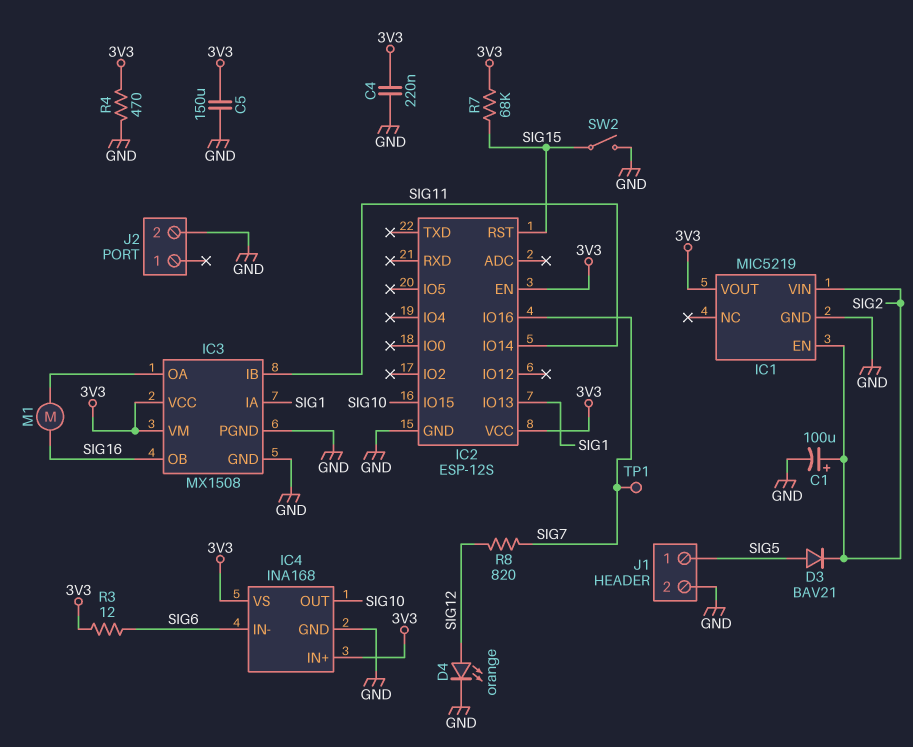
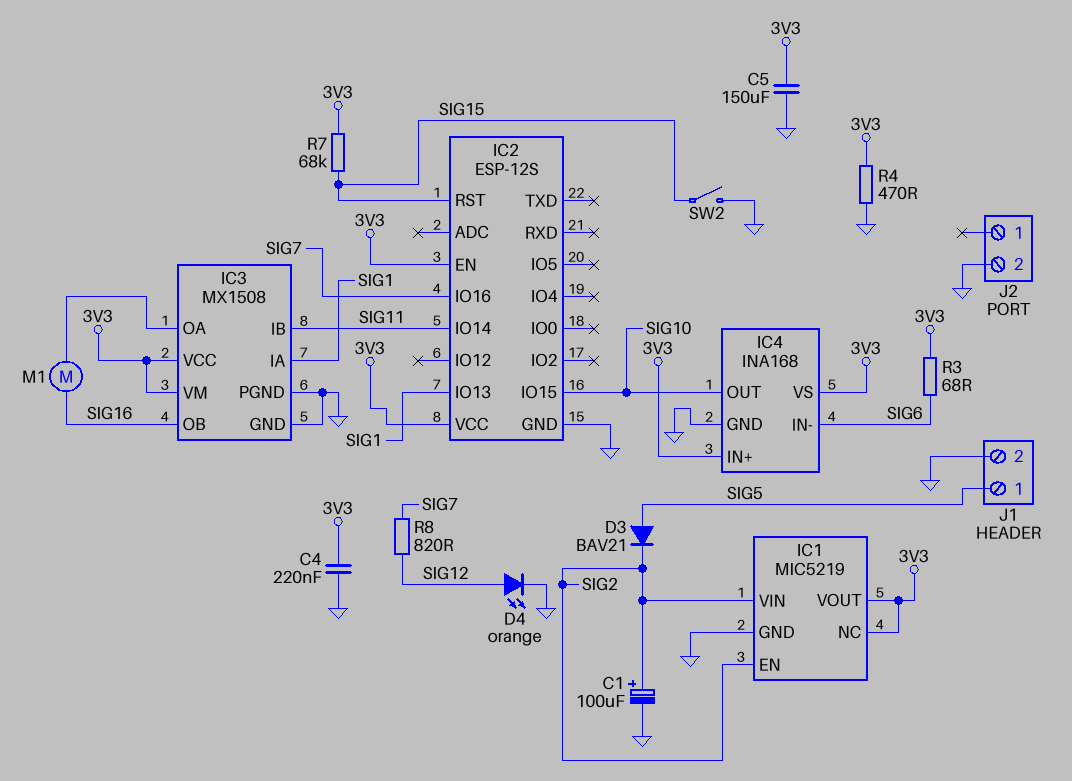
IC1 pin NC: none -> 3V3
R3: 12 (3V3, SIG6) -> 68 (3V3, SIG6)
TP1: test point (SIG7) -> none

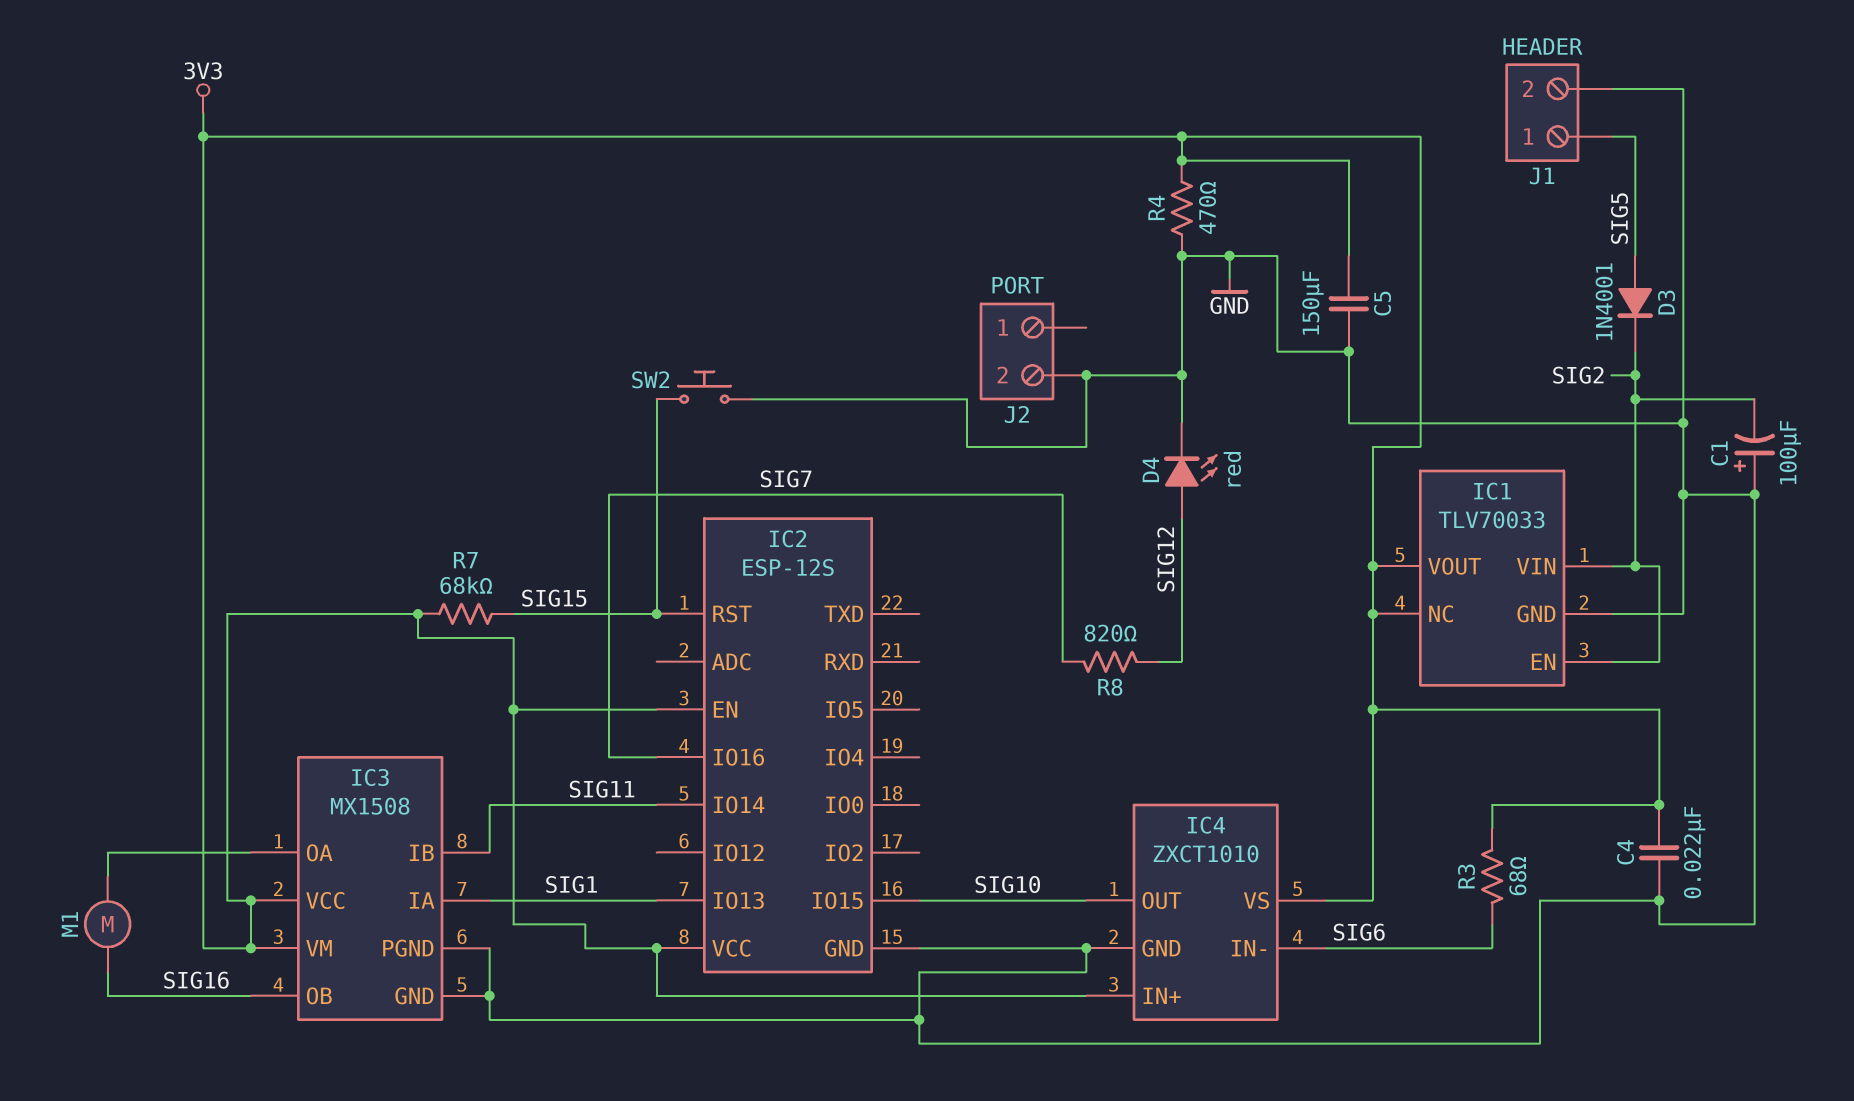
C1: 100uF (plus SIG2, minus GND) -> 100uF (plus GND, minus SIG2)
C4: 220nF (3V3, GND) -> 22nF (3V3, GND)
D3: diode BAV21 (A SIG5, K SIG2) -> diode 1N4001 (A SIG5, K SIG2)
D4: LED orange (A SIG12, K GND) -> LED red (A SIG12, K GND)
IC1: MIC5219 -> TLV70033
IC4: INA168 -> ZXCT1010
SW2: switch (GND, SIG15) -> button (GND, SIG15)

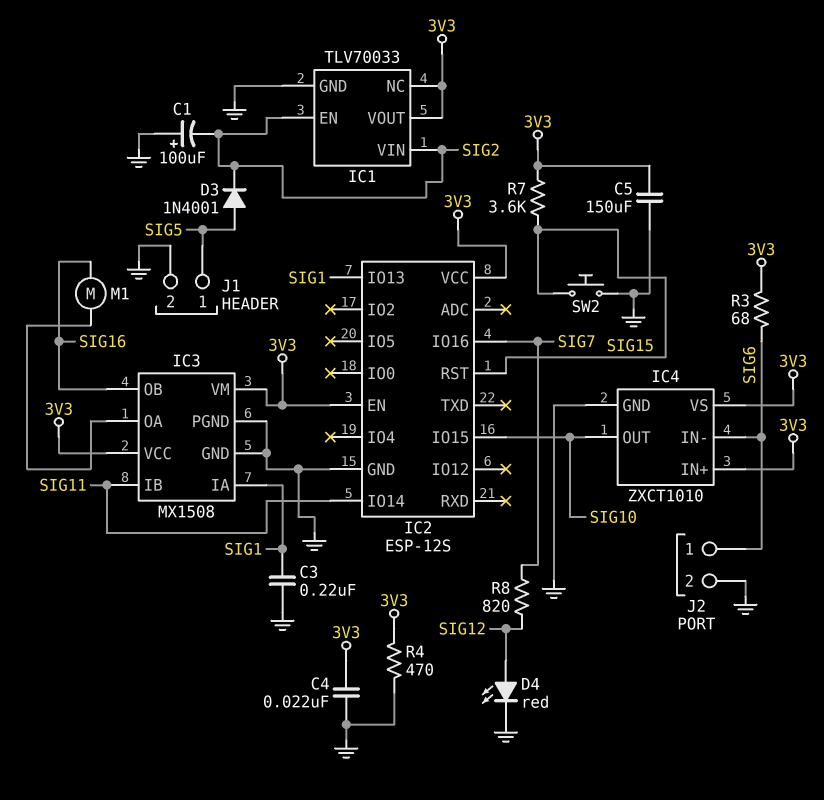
C3: none -> 220nF (GND, SIG1)
J2 pin 1: none -> SIG6
R7: 68k (3V3, SIG15) -> 3.6k (3V3, SIG15)

